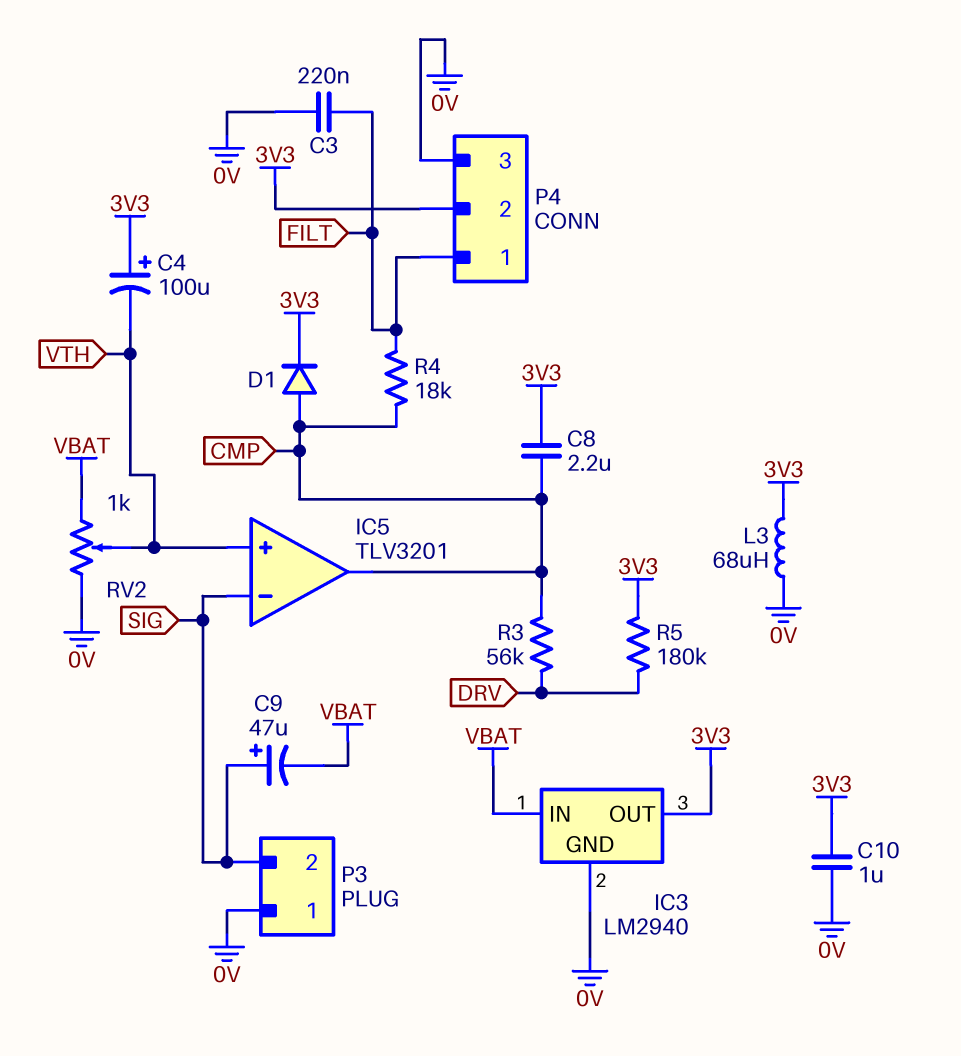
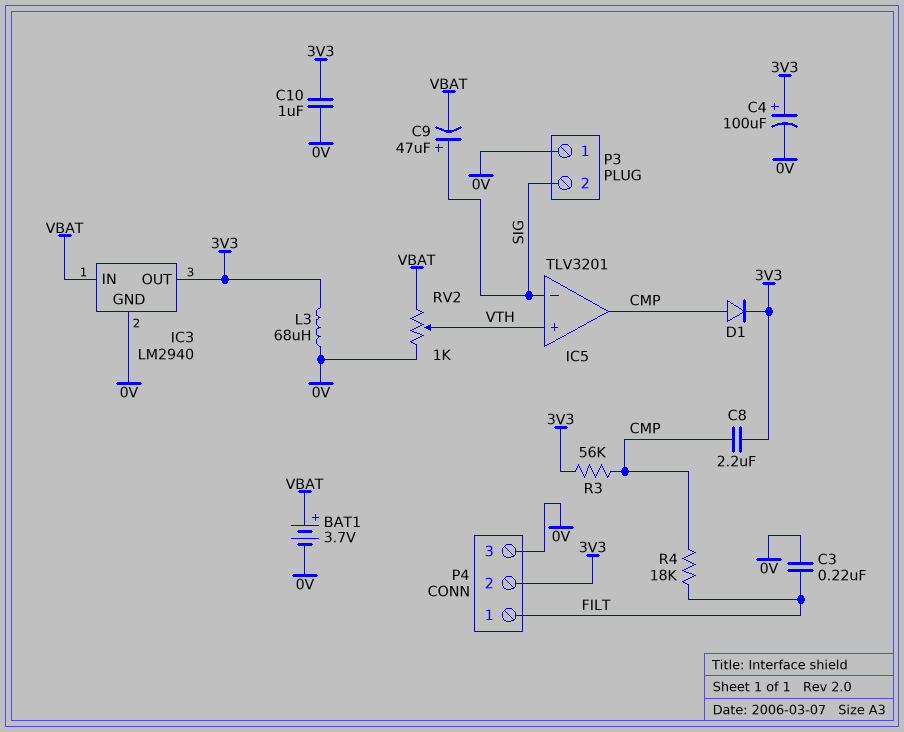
BAT1: none -> 3.7V (plus VBAT, minus 0V)
C4: 100uF (plus 3V3, minus VTH) -> 100uF (plus 3V3, minus 0V)
R3: 56k (CMP, DRV) -> 56k (3V3, CMP)
R5: 180k (3V3, DRV) -> none

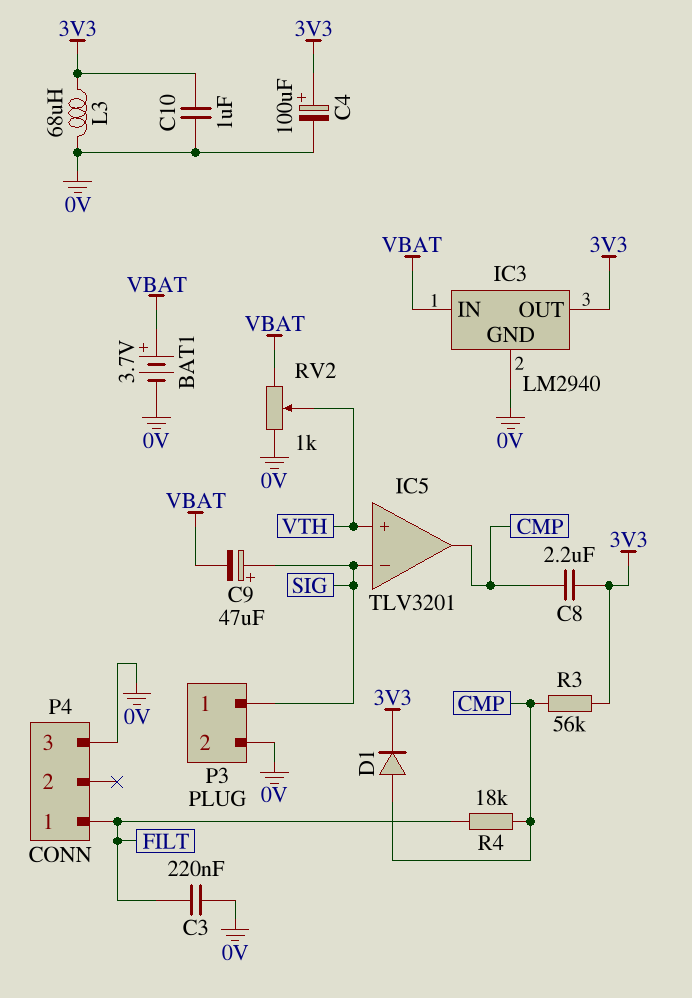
P3 pin 1: 0V -> SIG
P3 pin 2: SIG -> 0V
P4 pin 2: 3V3 -> none

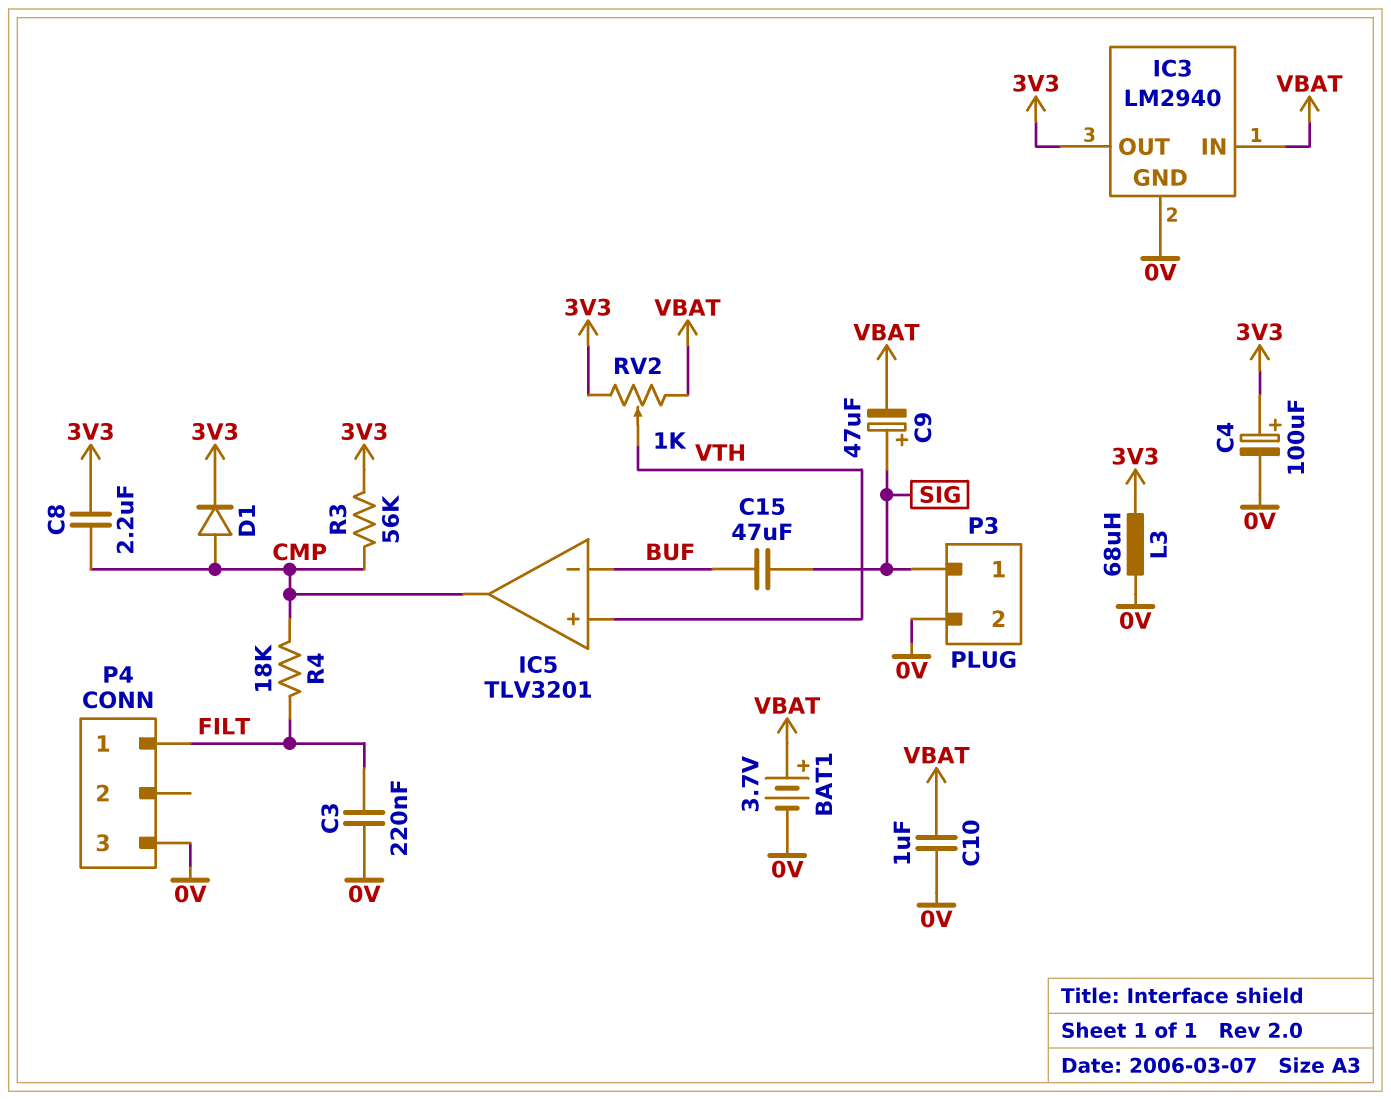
C10: 1uF (0V, 3V3) -> 1uF (0V, VBAT)
C15: none -> 47uF (BUF, SIG)
IC5 pin in-: SIG -> BUF
RV2: 1k (0V, VBAT, wiper VTH) -> 1k (3V3, VBAT, wiper VTH)

